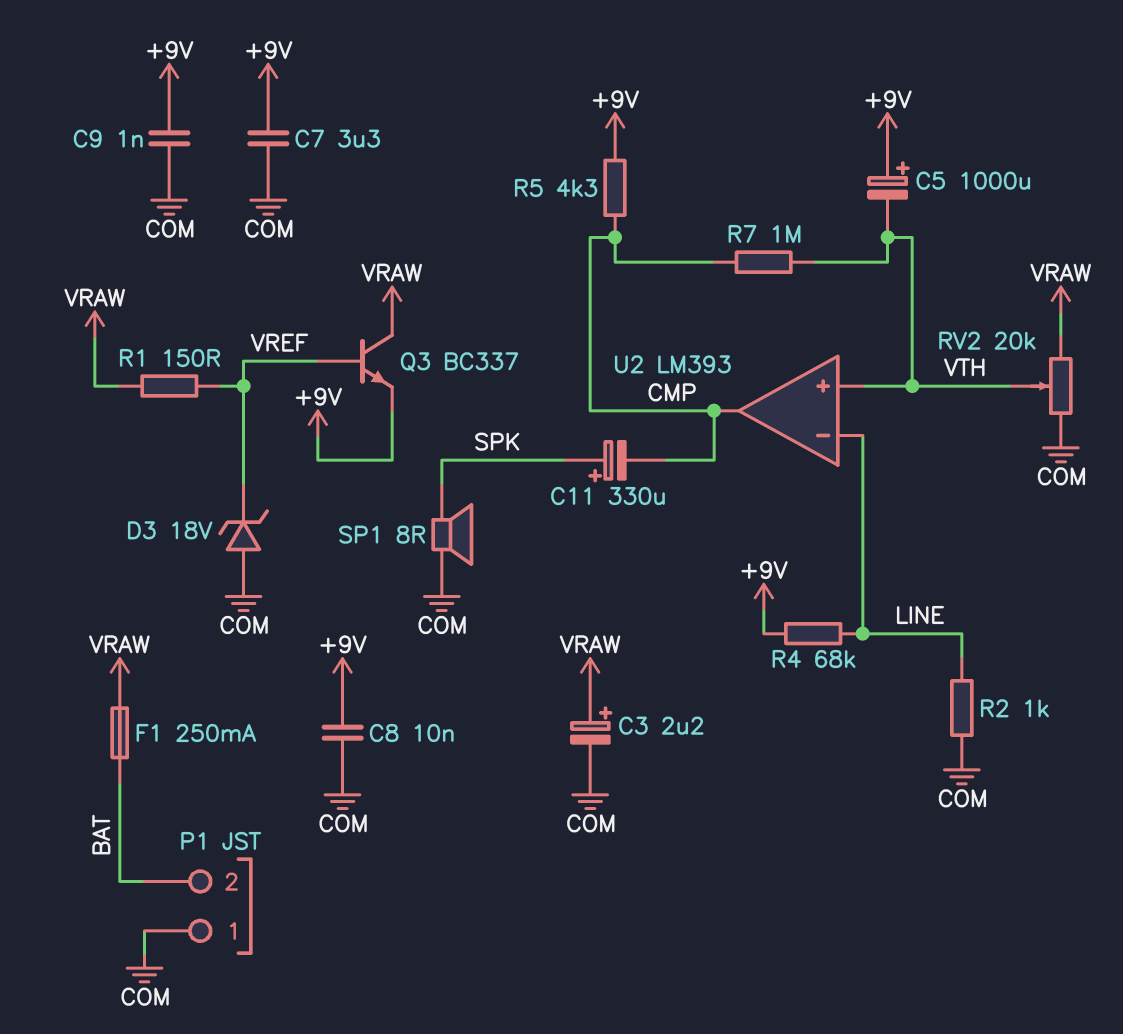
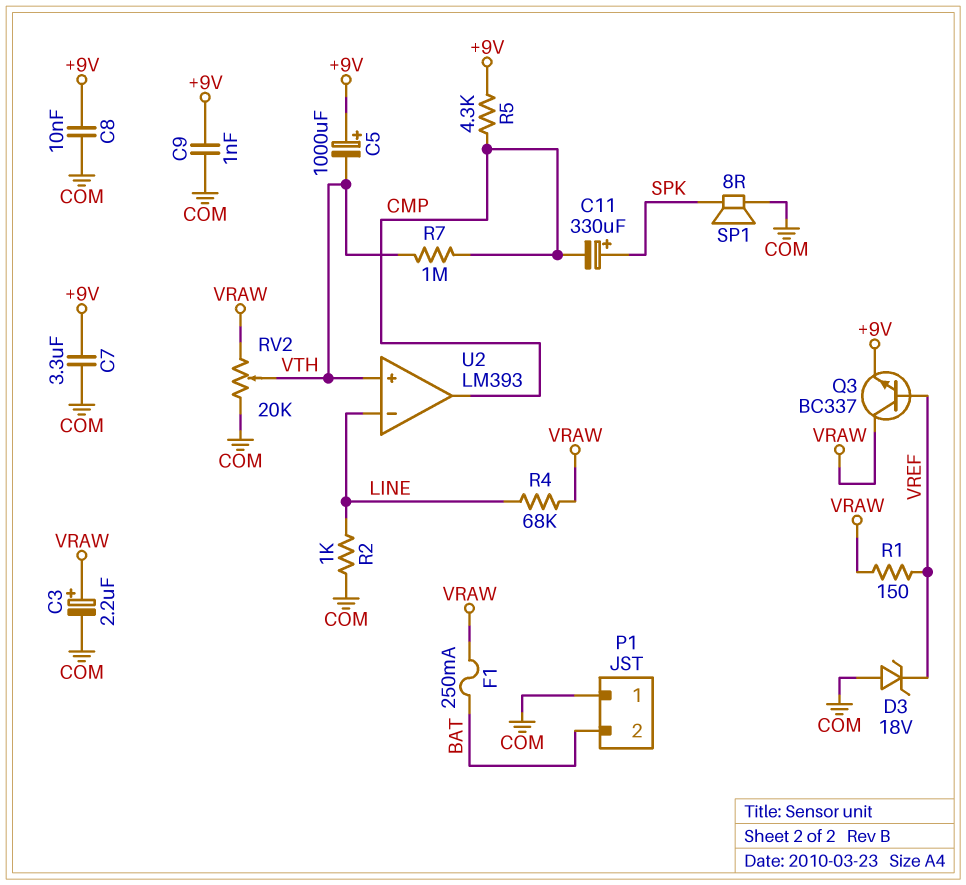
R4: 68k (+9V, LINE) -> 68k (LINE, VRAW)

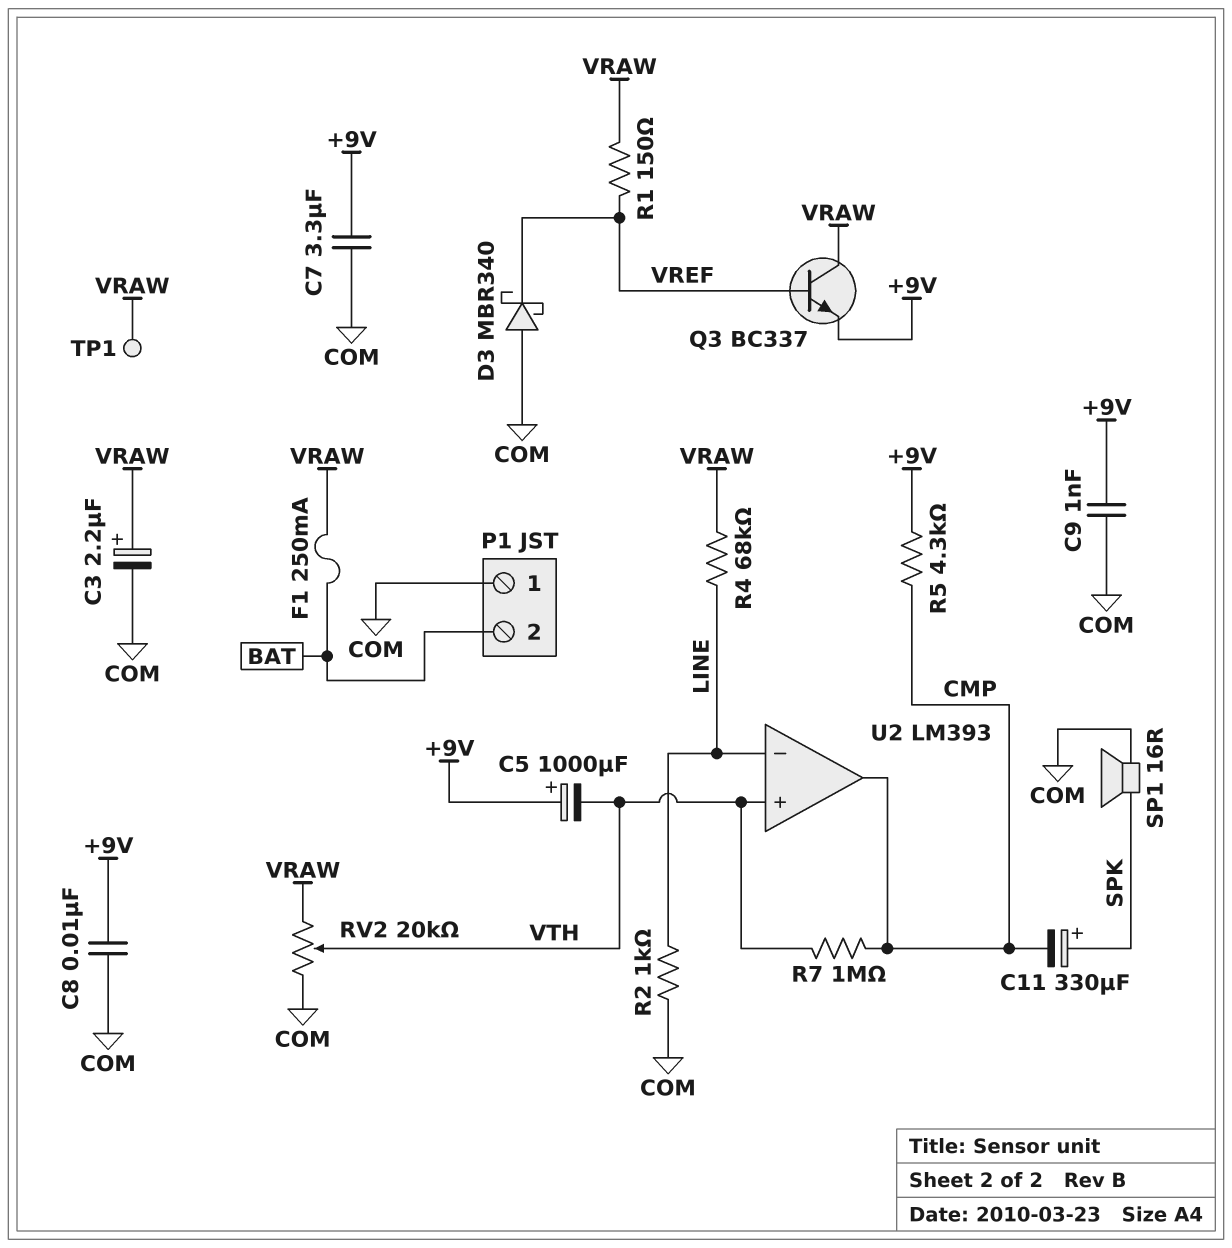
D3: zener 18V (A COM, K VREF) -> schottky MBR340 (A COM, K VREF)
SP1: speaker 8R (COM, SPK) -> speaker 16R (COM, SPK)
TP1: none -> test point (VRAW)

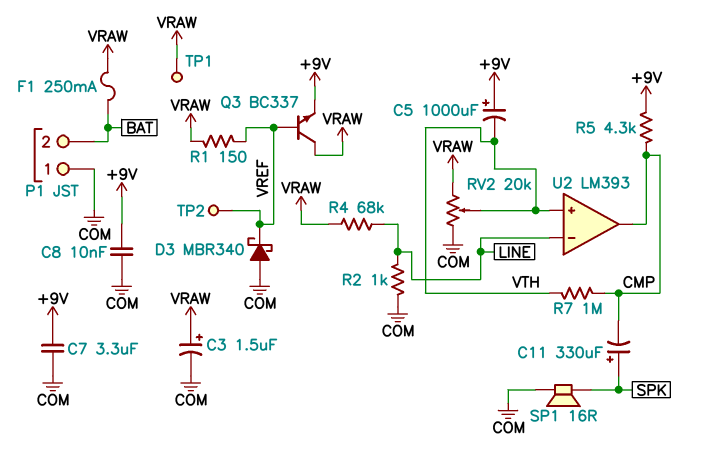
C3: 2.2uF (plus VRAW, minus COM) -> 1.5uF (plus VRAW, minus COM)
C9: 1nF (+9V, COM) -> none
TP2: none -> test point (VREF)

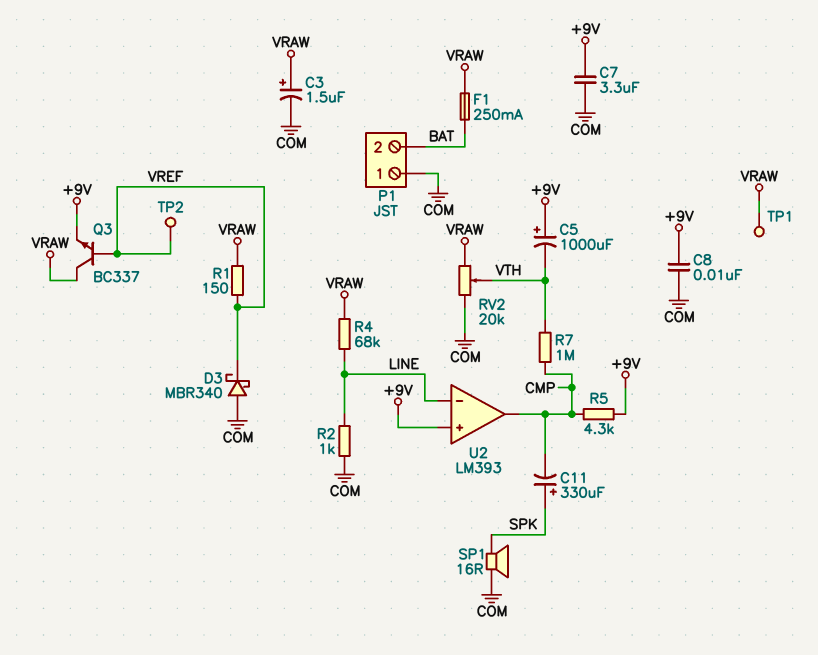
U2 pin in+: VTH -> +9V

